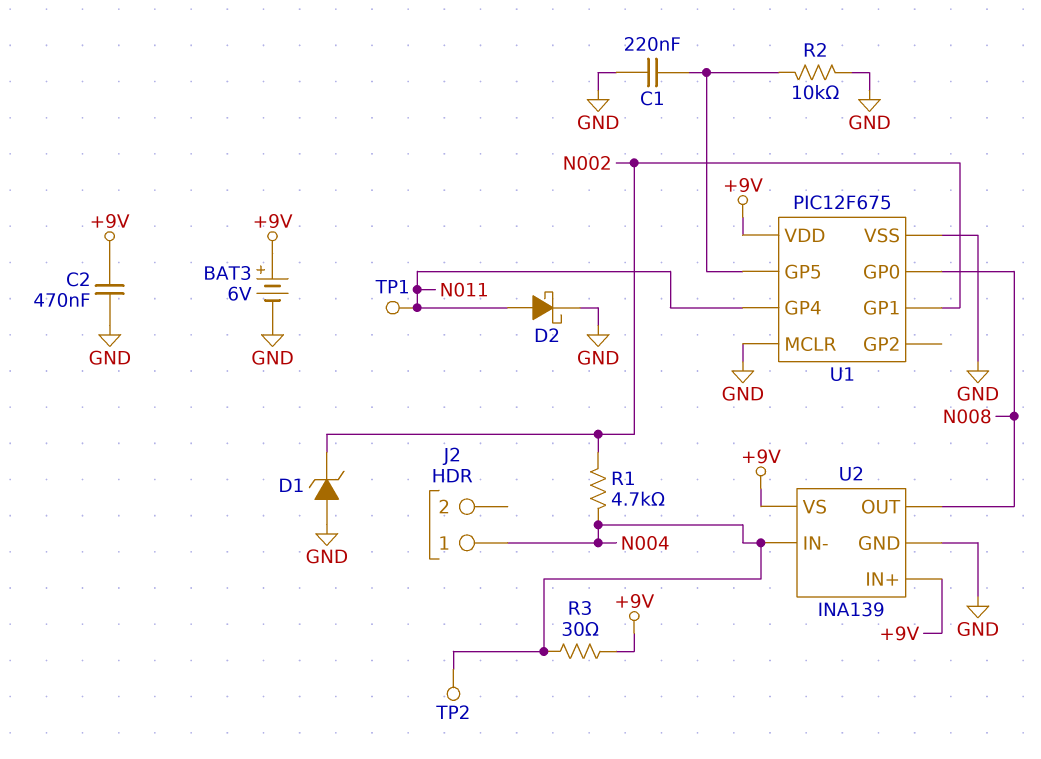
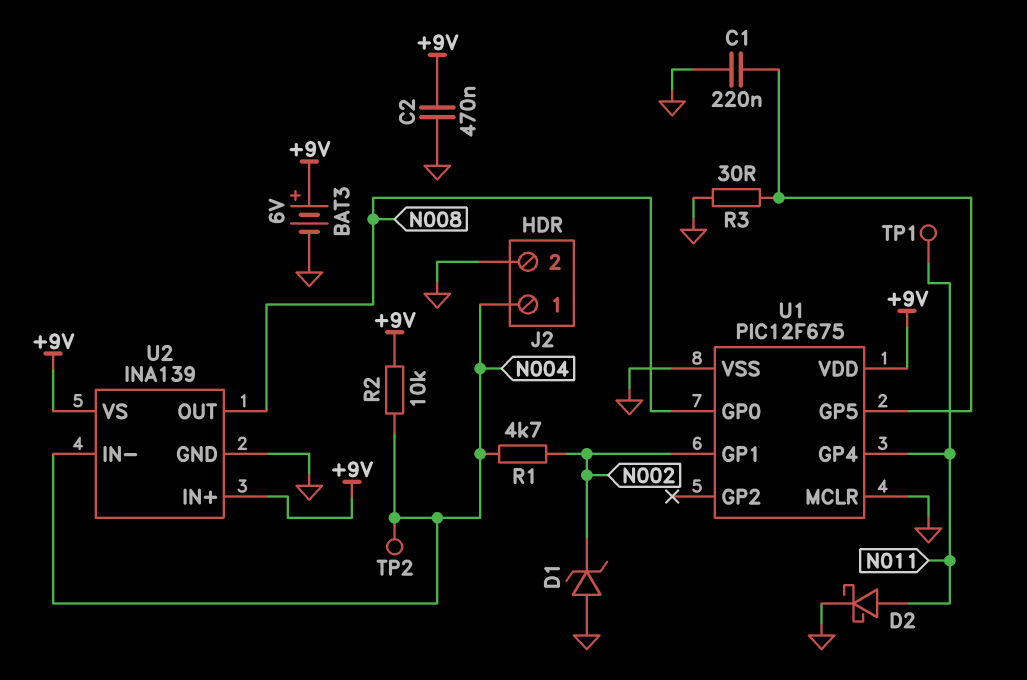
J2 pin 2: none -> GND
R2: 10k (GND, U1/GP5) -> 10k (+9V, N004)
R3: 30 (+9V, N004) -> 30 (GND, U1/GP5)

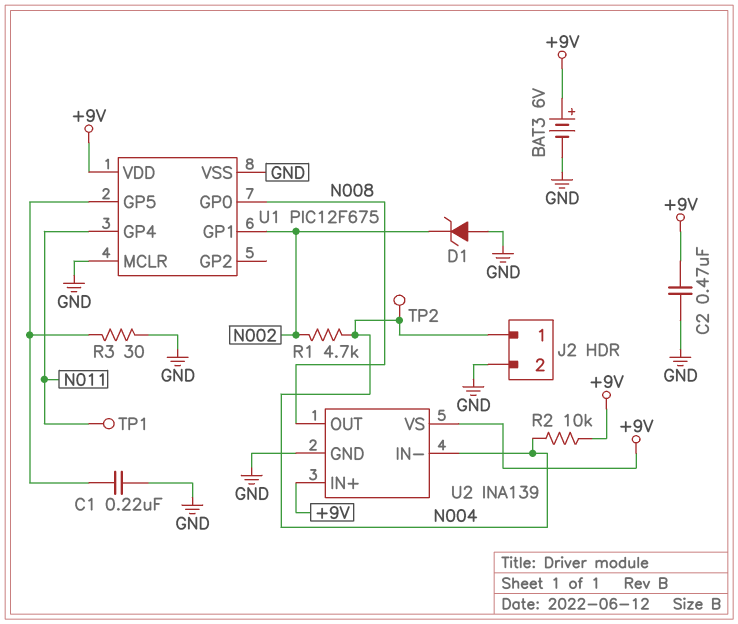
D2: schottky (A N011, K GND) -> none

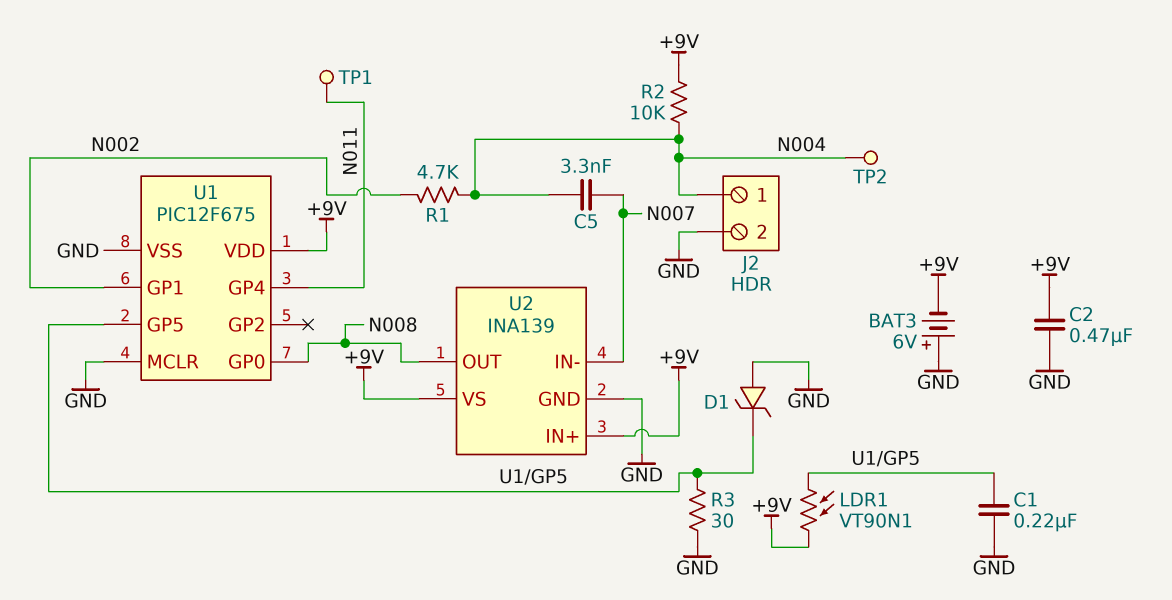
BAT3: 6V (plus +9V, minus GND) -> 6V (plus GND, minus +9V)
C5: none -> 3.3nF (N004, N007)
D1: zener (A GND, K N002) -> zener (A GND, K U1/GP5)
LDR1: none -> VT90N1 (+9V, U1/GP5)
U2 pin IN-: N004 -> N007

